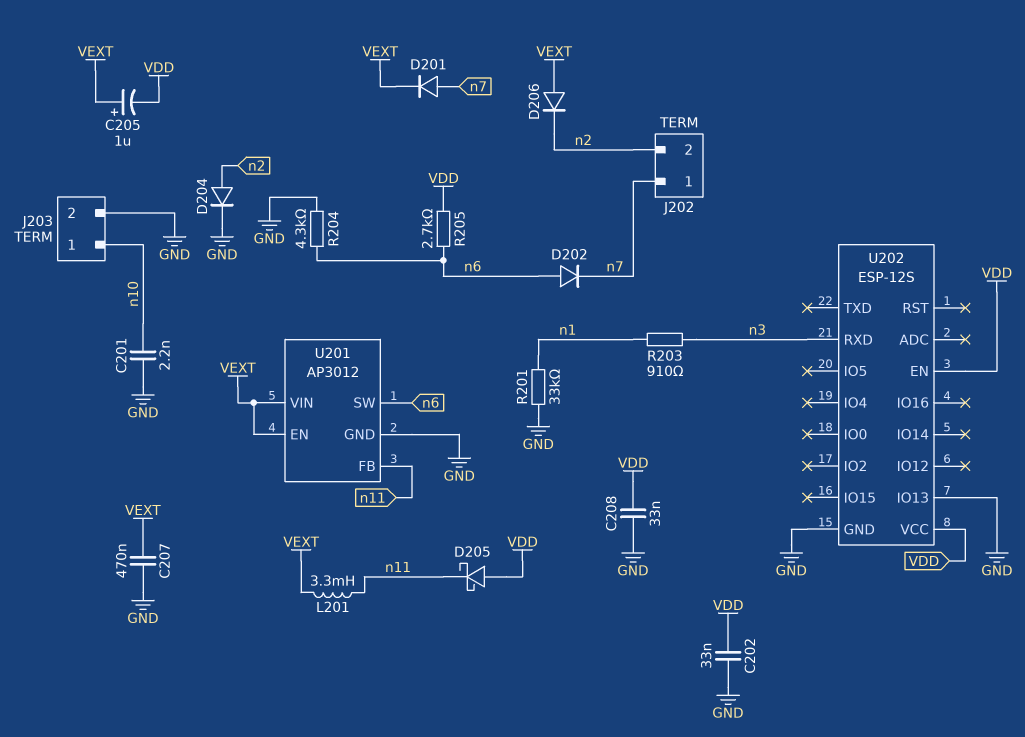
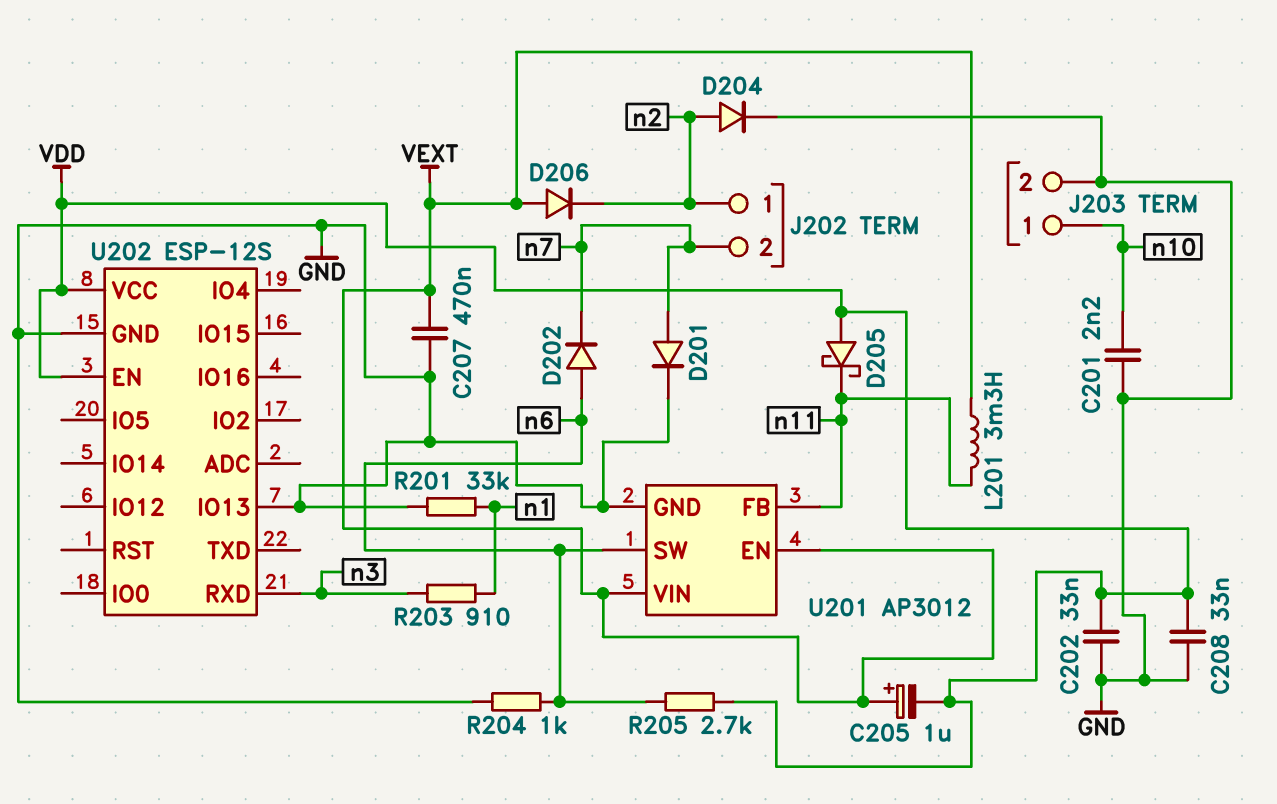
D201: diode (A n7, K VEXT) -> diode (A n7, K GND)
J202 pin 1: n7 -> n2
J202 pin 2: n2 -> n7
R204: 4.3k (GND, n6) -> 1k (GND, n6)

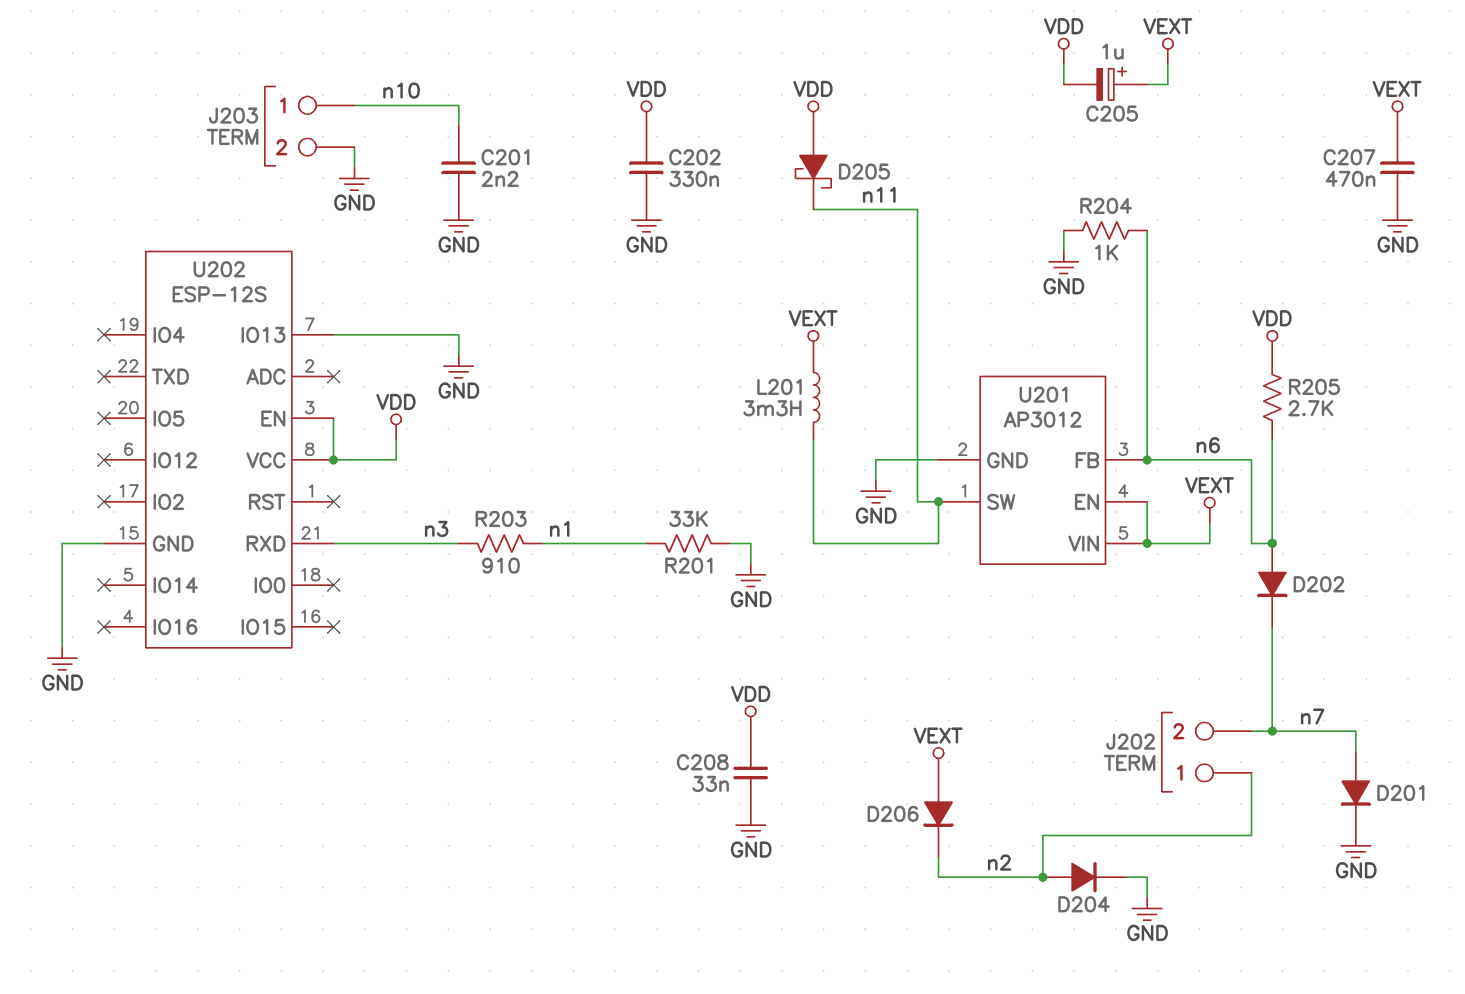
C202: 33nF (GND, VDD) -> 330nF (GND, VDD)
U201 pin FB: n11 -> n6
U201 pin SW: n6 -> n11

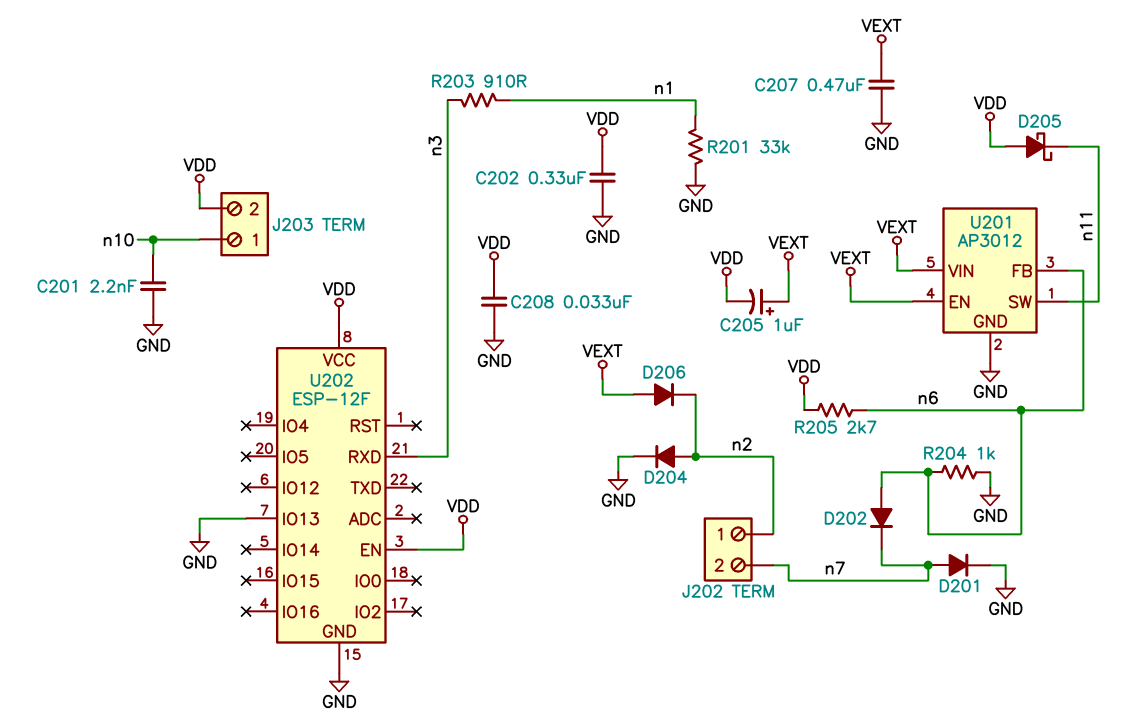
J203 pin 2: GND -> VDD
L201: 3.3mH (VEXT, n11) -> none
U202: ESP-12S -> ESP-12F

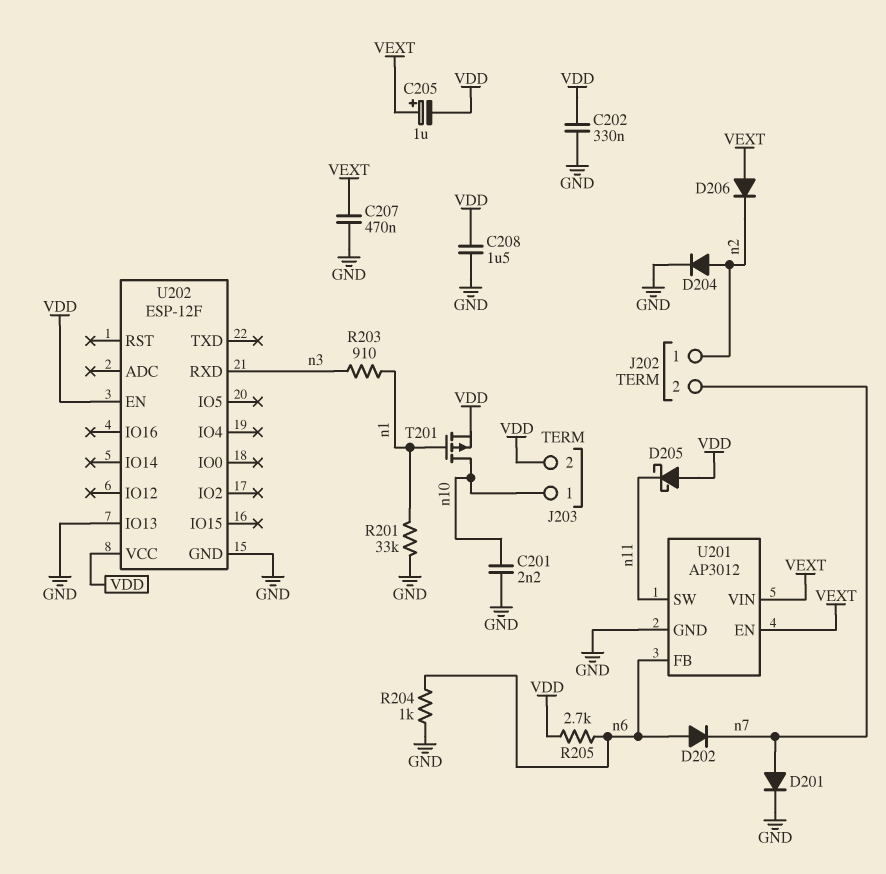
C208: 33nF (GND, VDD) -> 1.5uF (GND, VDD)
T201: none -> PMOS (G n1, D n10, S VDD)

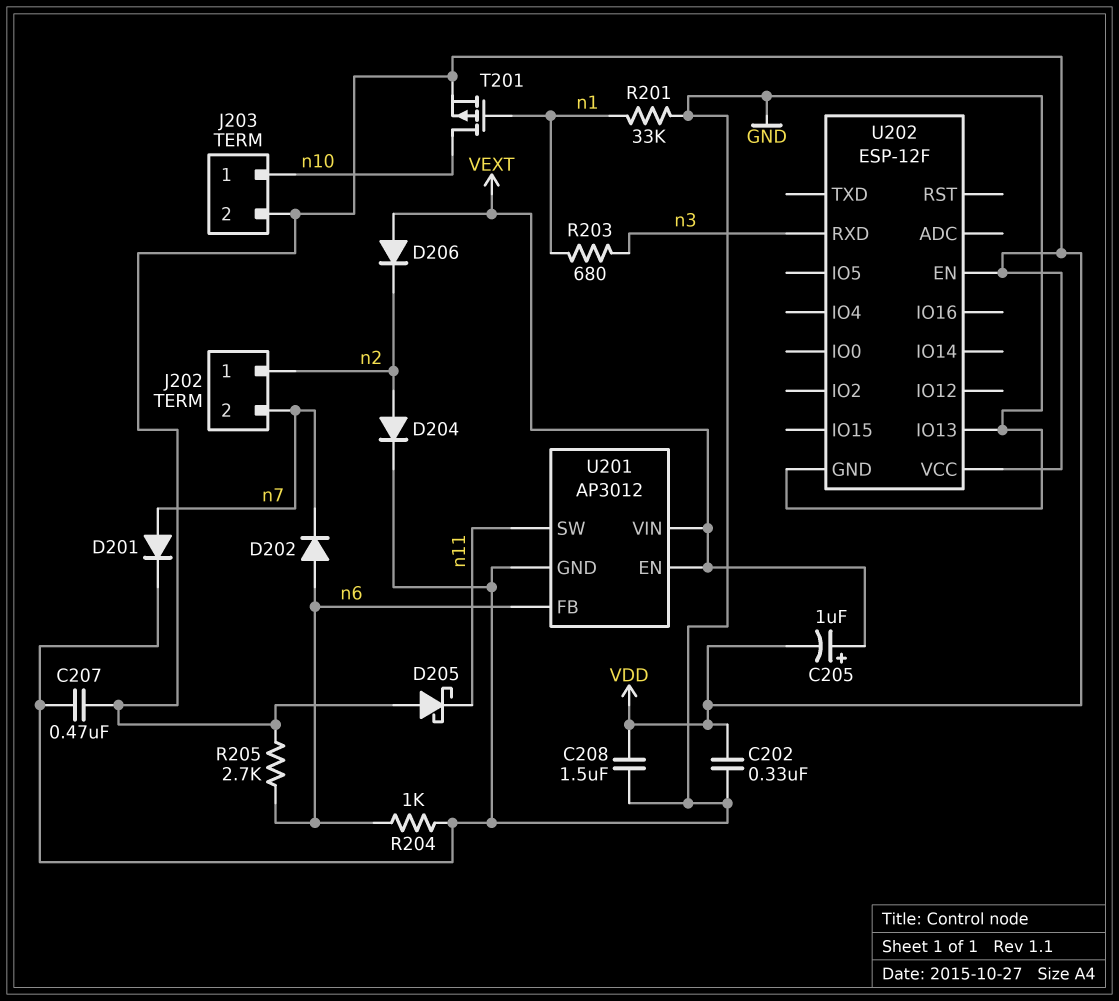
C201: 2.2nF (GND, n10) -> none
C207: 470nF (GND, VEXT) -> 470nF (GND, VDD)
R203: 910 (n1, n3) -> 680 (n1, n3)

